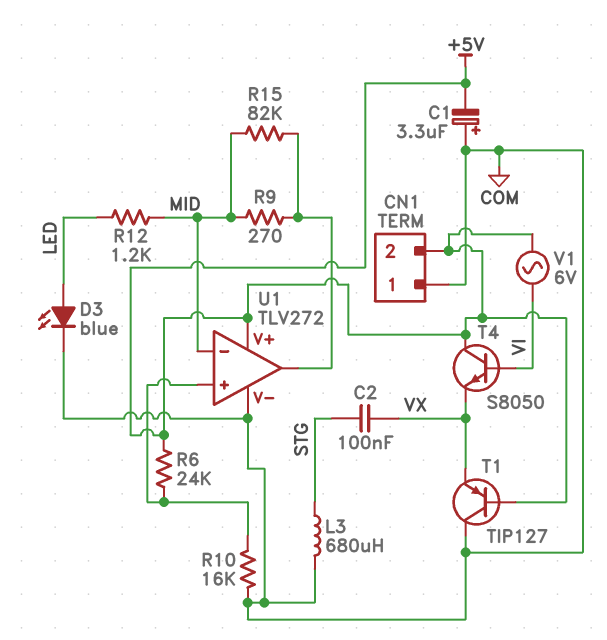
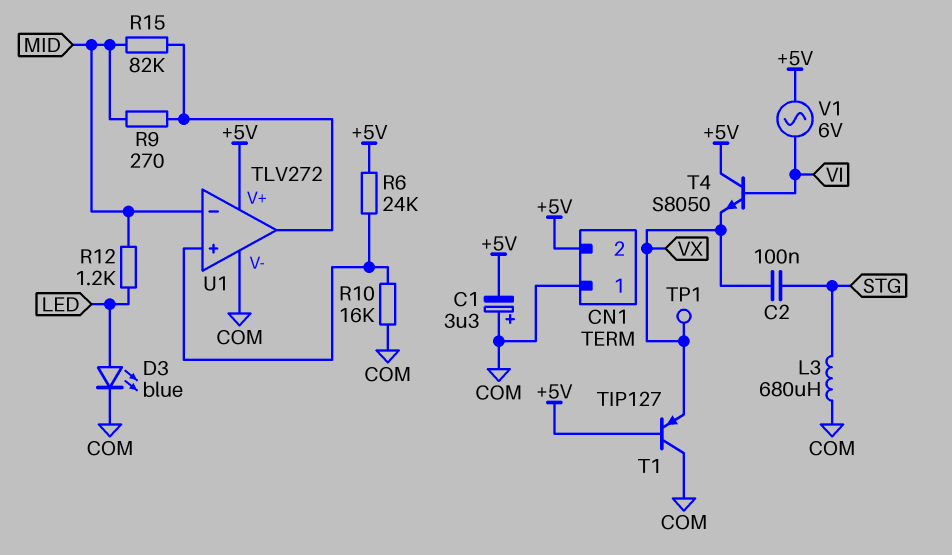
TP1: none -> test point (VX)

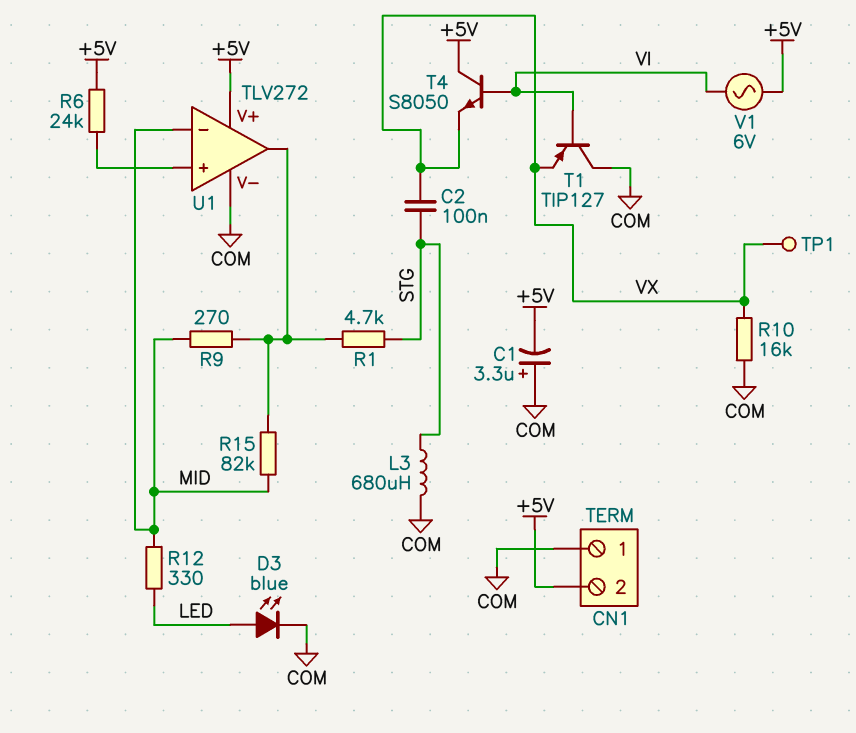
R1: none -> 4.7k (STG, U1/out)
R10: 16k (COM, U1/in+) -> 16k (COM, VX)
R12: 1.2k (LED, MID) -> 330 (LED, MID)
T1: PNP TIP127 (B +5V, C COM, E VX) -> PNP TIP127 (B VI, C COM, E VX)

